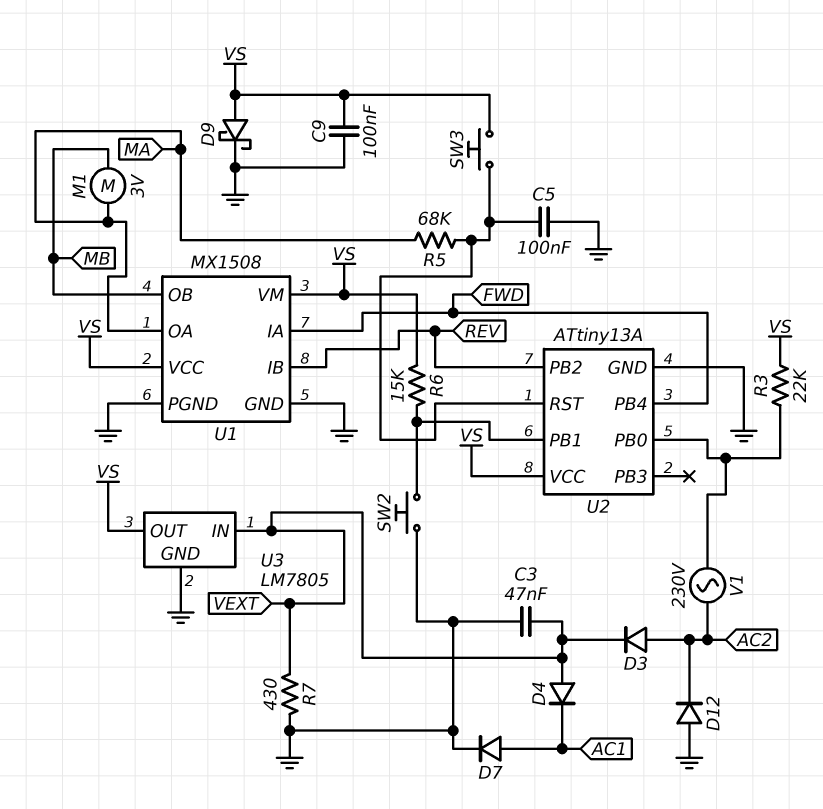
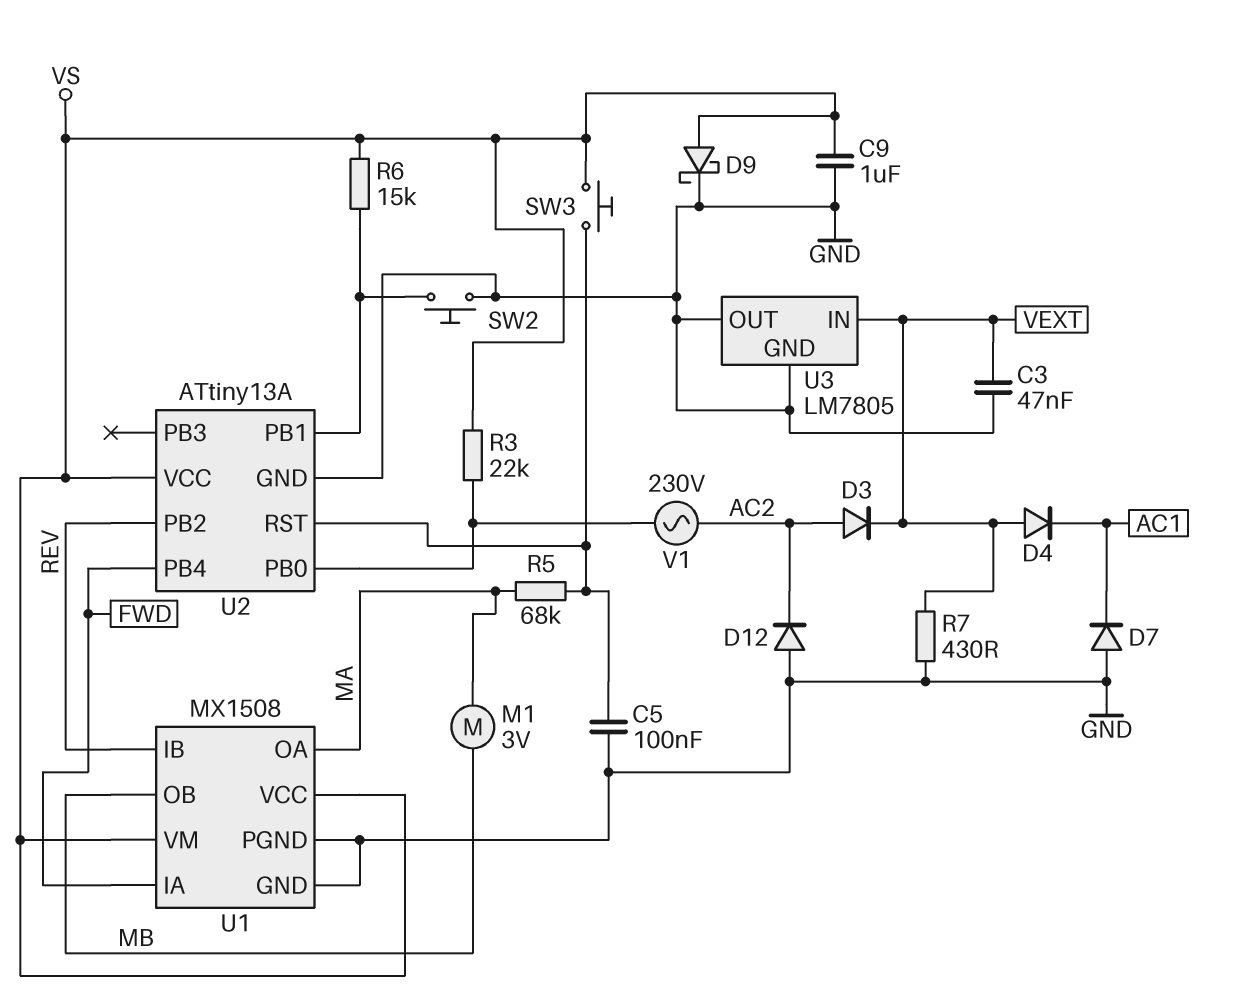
C9: 100nF (GND, VS) -> 1uF (GND, VS)
D7: diode (A AC1, K GND) -> diode (A GND, K AC1)
U3 pin OUT: VS -> GND

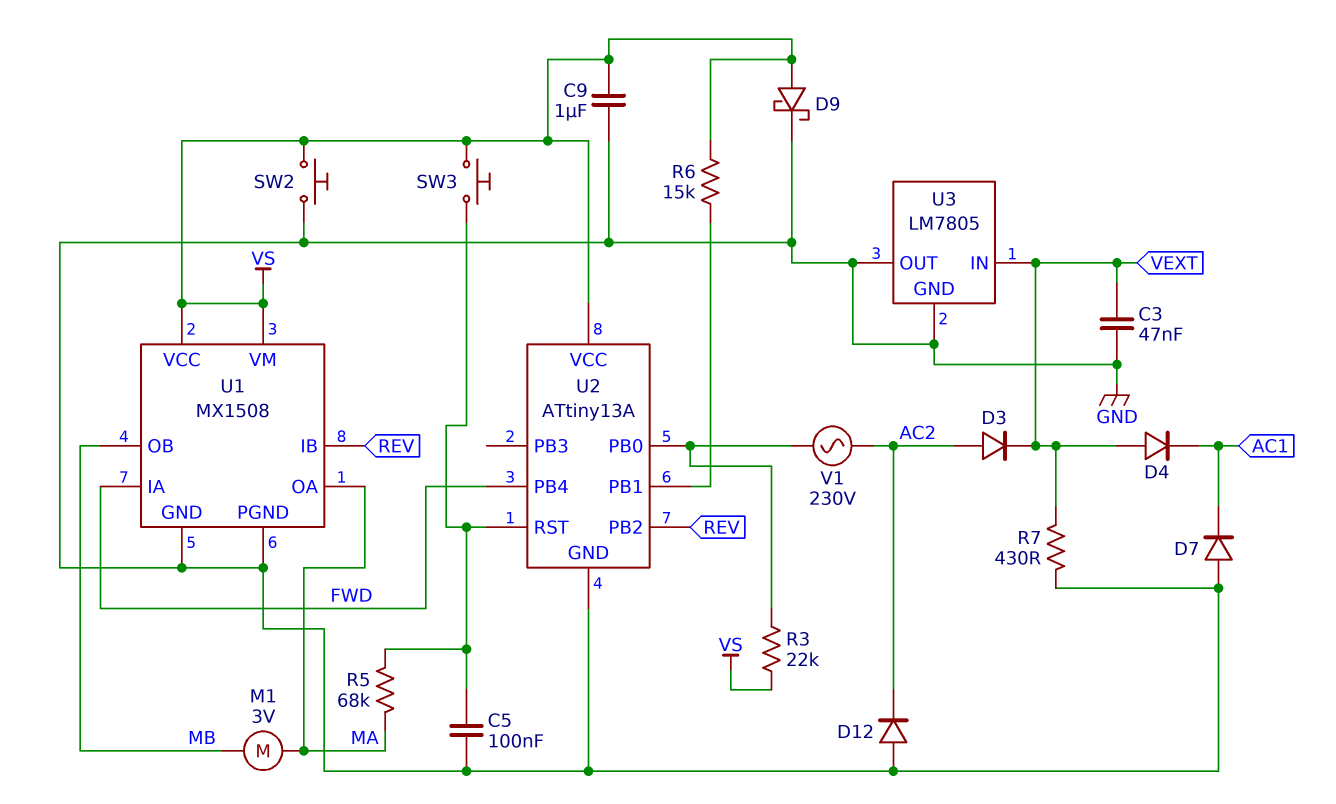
SW2: button (GND, U2/PB1) -> button (GND, VS)

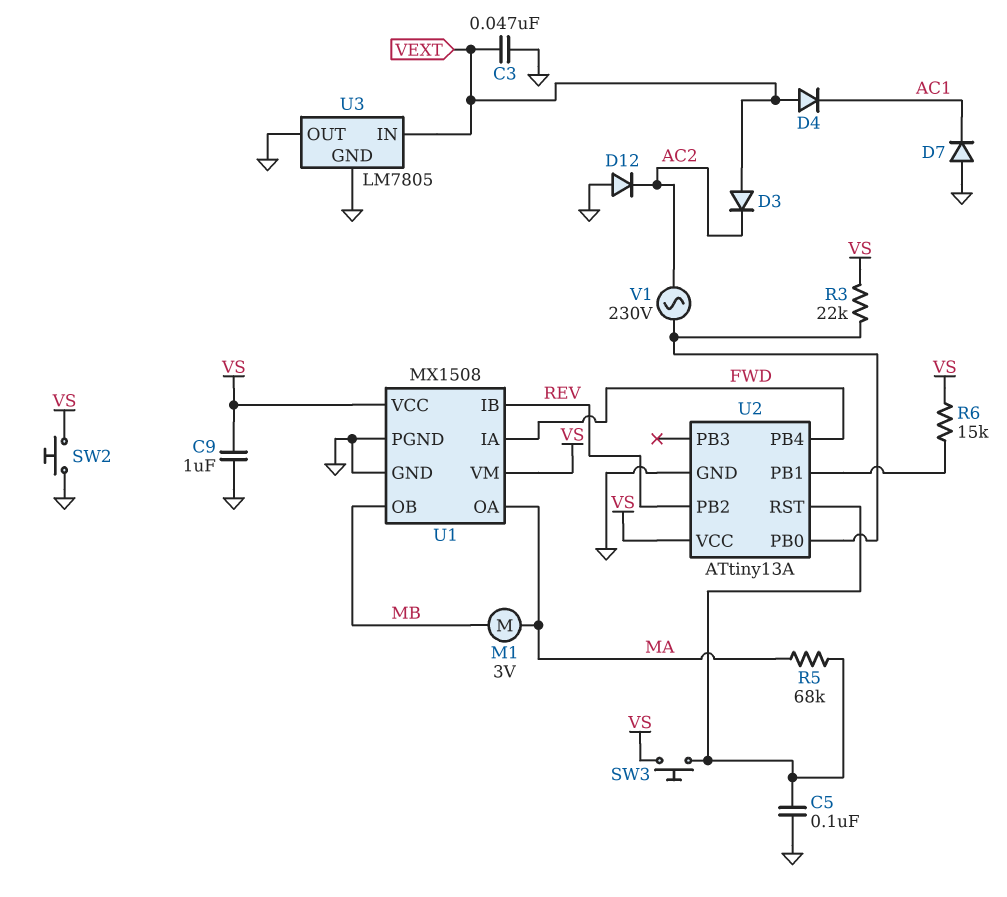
D3: diode (A AC2, K VEXT) -> diode (A VEXT, K AC2)
D9: schottky (A VS, K GND) -> none
R7: 430 (GND, VEXT) -> none

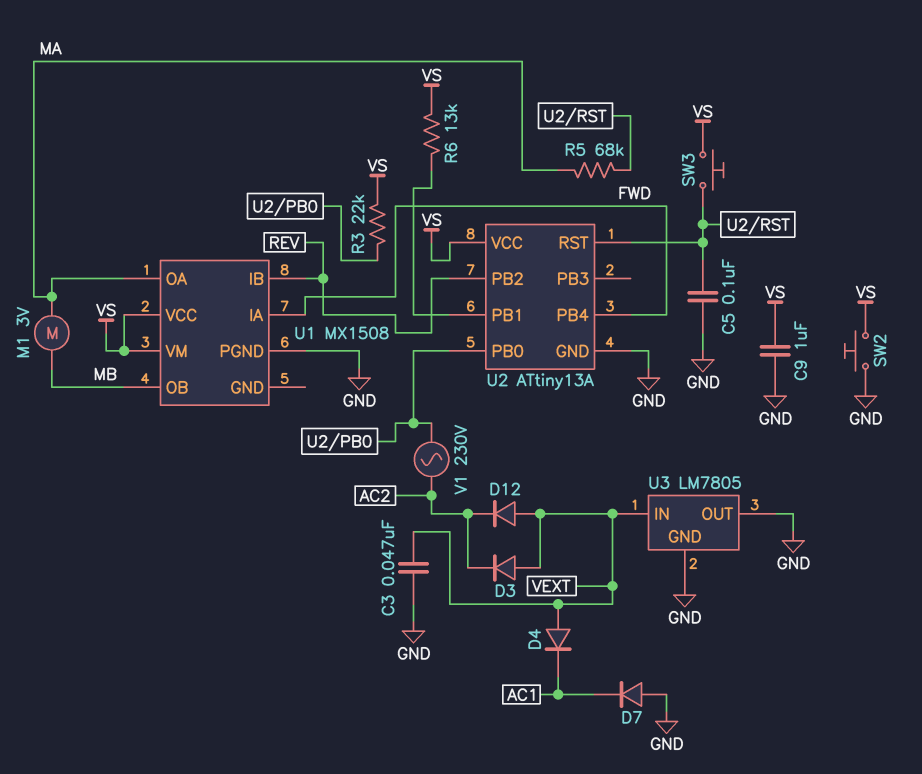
D12: diode (A GND, K AC2) -> diode (A VEXT, K AC2)
R6: 15k (U2/PB1, VS) -> 13k (U2/PB1, VS)
U1 pin GND: GND -> none

